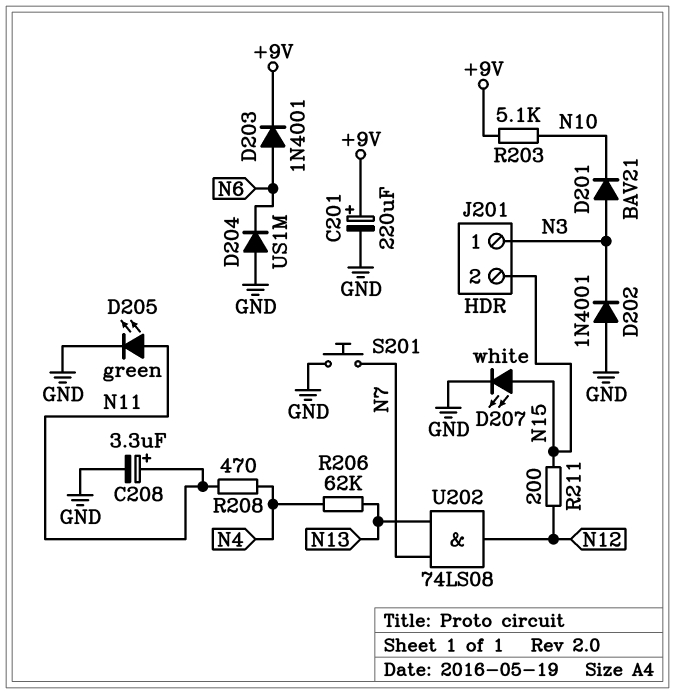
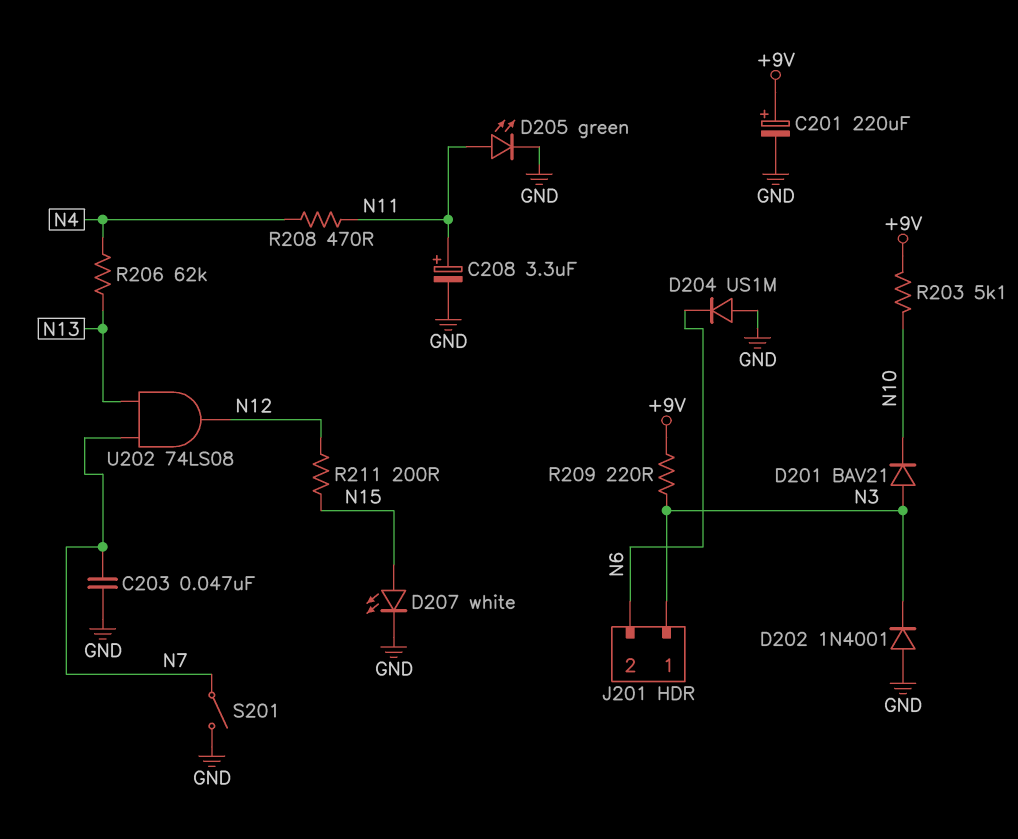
C203: none -> 47nF (GND, N7)
D203: diode 1N4001 (A N6, K +9V) -> none
J201 pin 2: N15 -> N6
R209: none -> 220 (+9V, N3)
S201: button (GND, N7) -> switch (GND, N7)

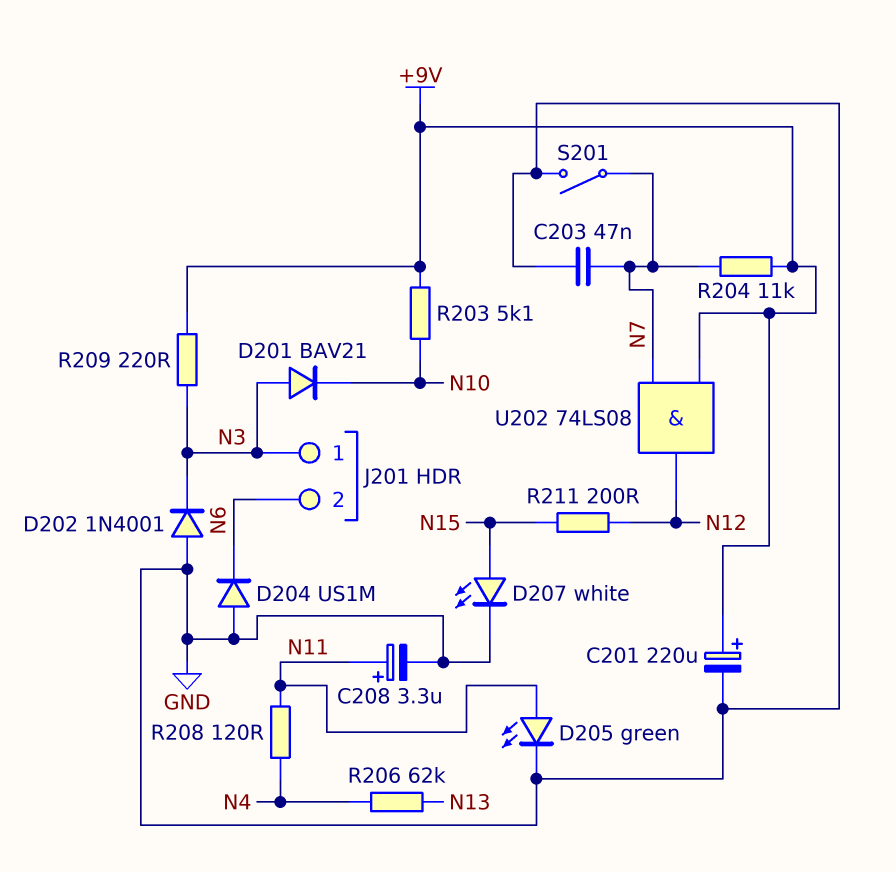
R204: none -> 11k (+9V, N7)
R208: 470 (N4, N11) -> 120 (N4, N11)
U202: AND 74LS08 (in N7, in N13, out N12) -> AND 74LS08 (in +9V, in N7, out N12)

